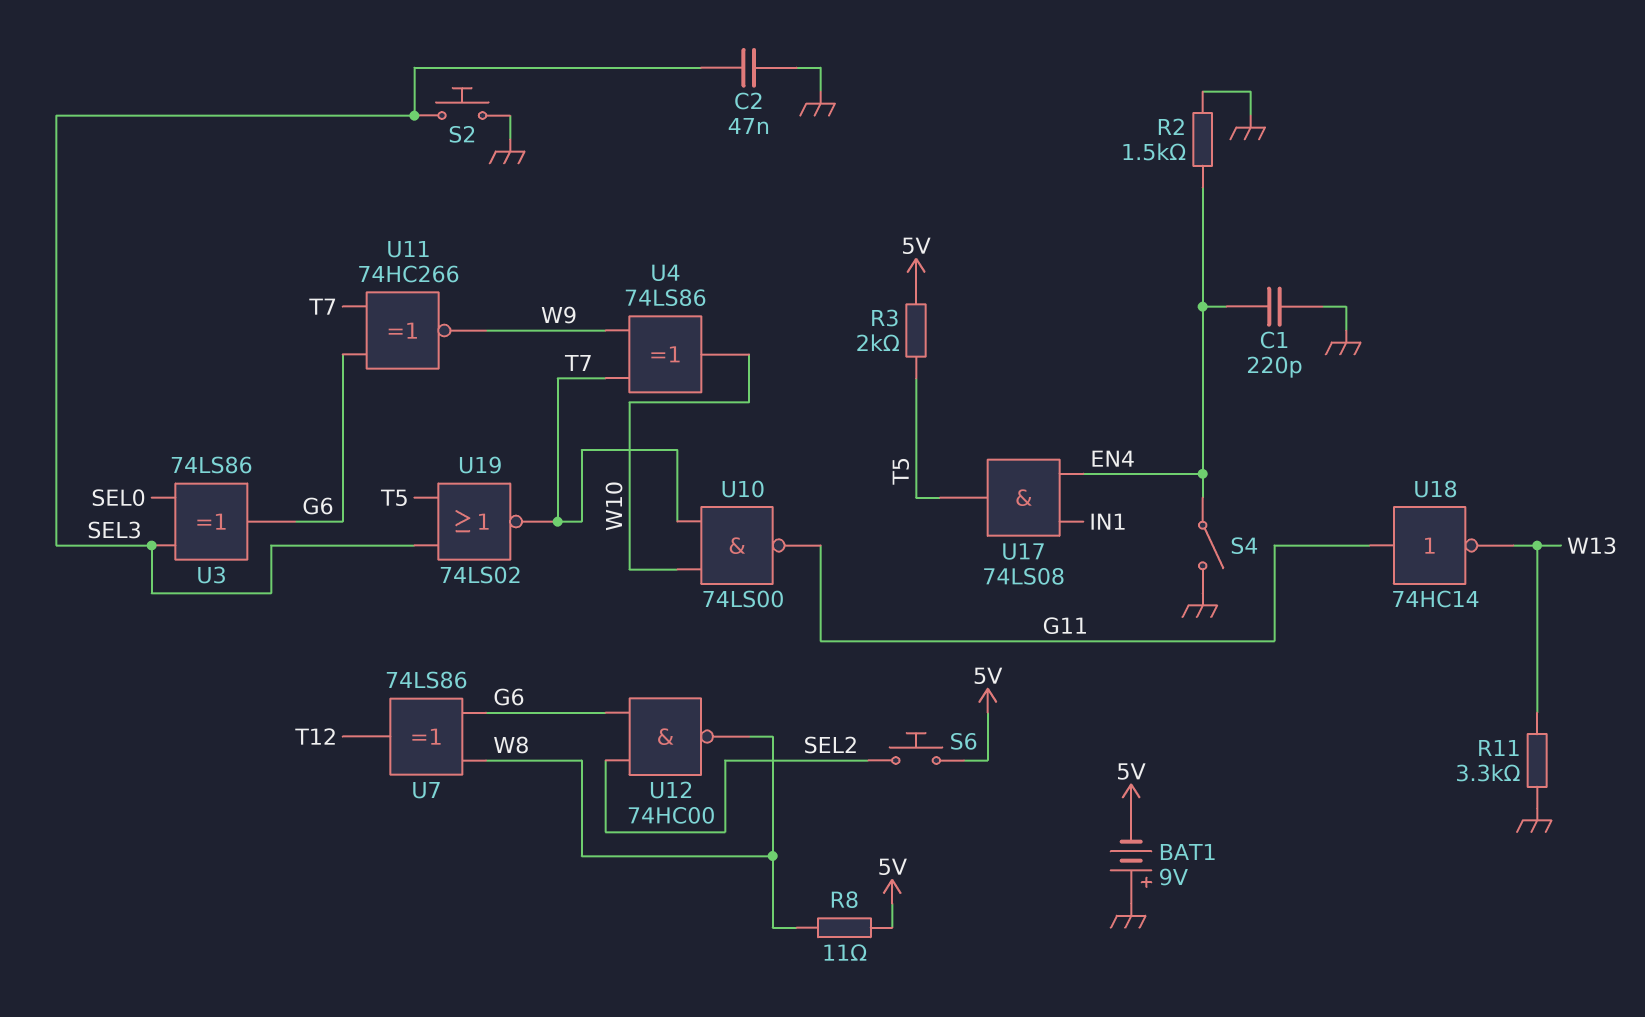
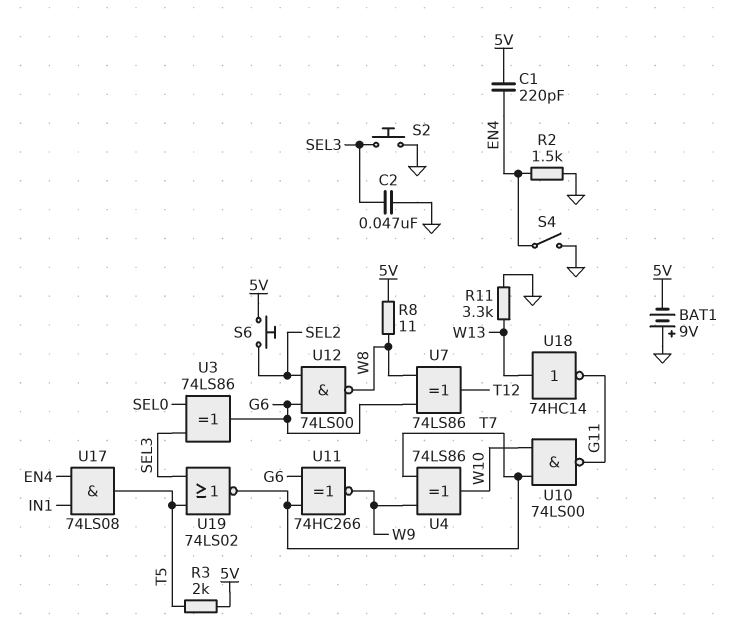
C1: 220pF (EN4, GND) -> 220pF (5V, EN4)
U12: NAND 74HC00 (in G6, in SEL2, out W8) -> NAND 74LS00 (in G6, in SEL2, out W8)
U18: NOT 74HC14 (in G11, out W13) -> NOT 74HC14 (in W13, out G11)

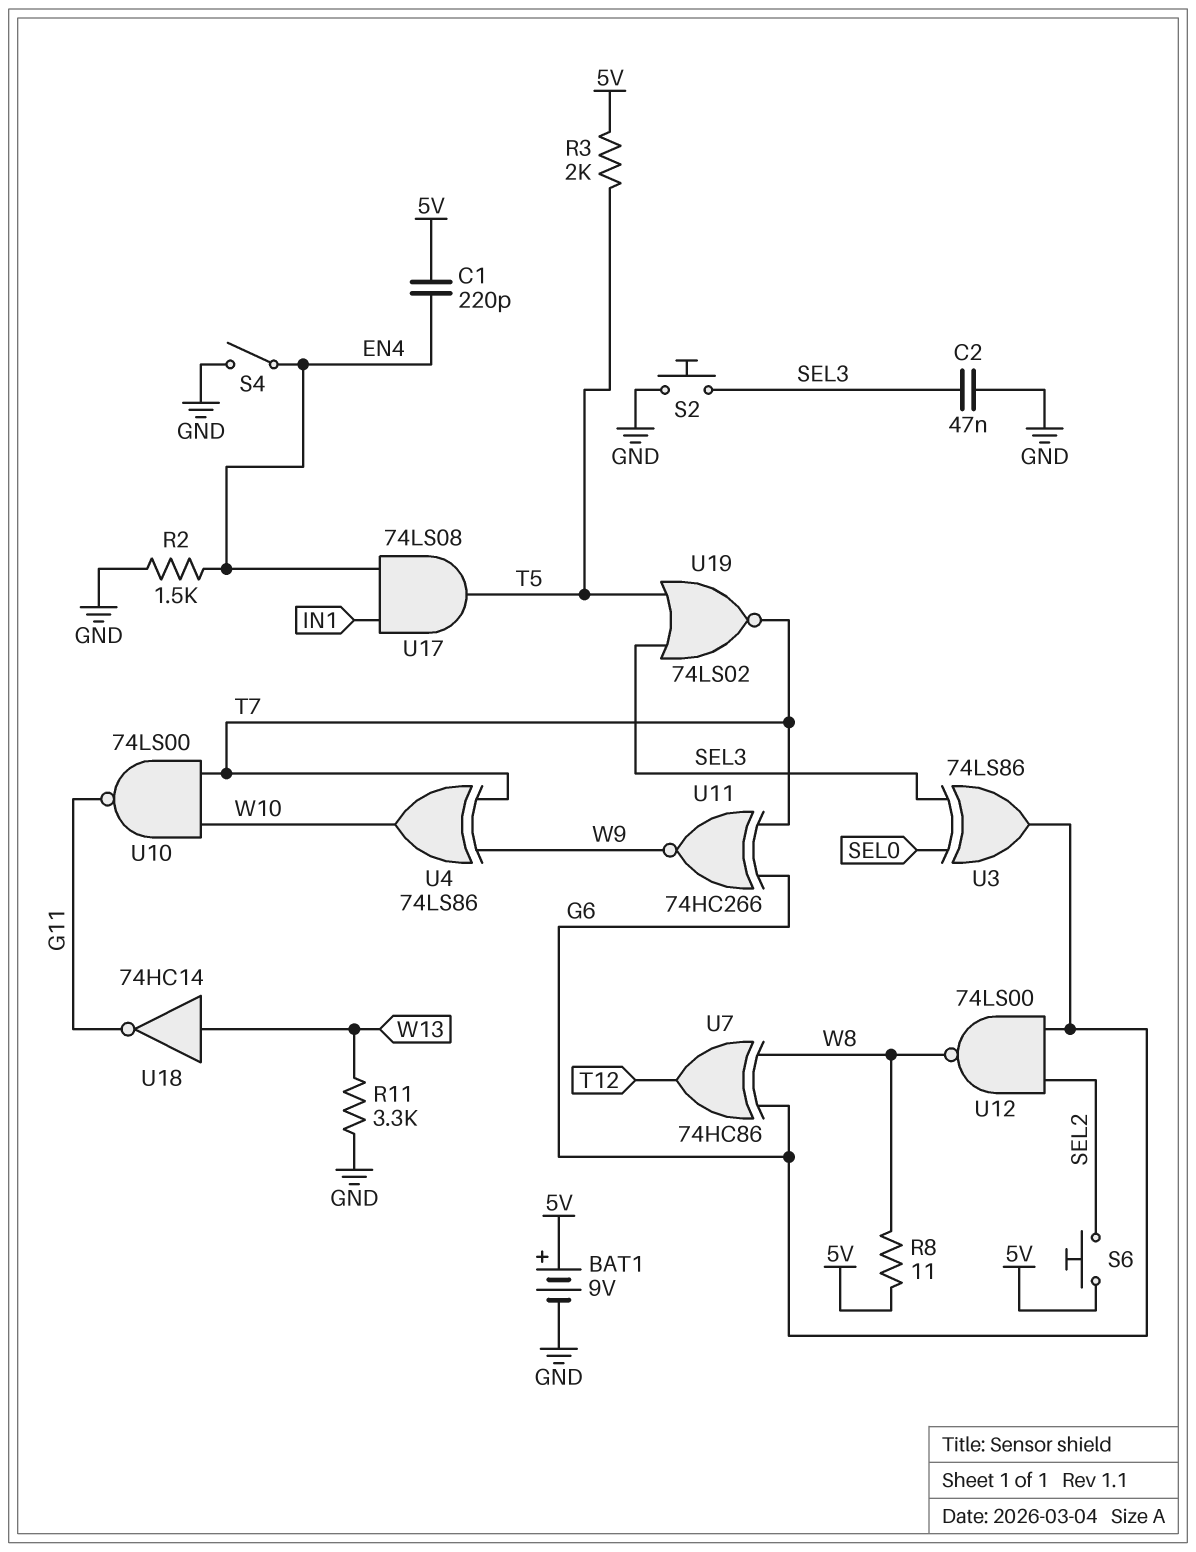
BAT1: 9V (plus GND, minus 5V) -> 9V (plus 5V, minus GND)
U7: XOR 74LS86 (in G6, in W8, out T12) -> XOR 74HC86 (in G6, in W8, out T12)

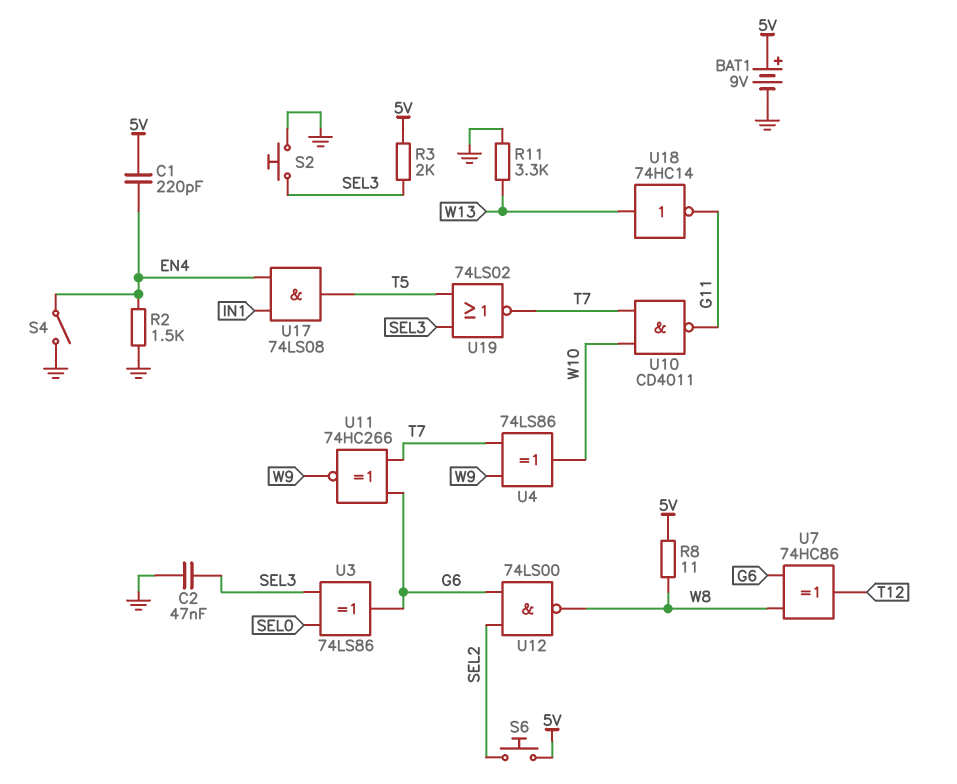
R3: 2k (5V, T5) -> 2k (5V, SEL3)
U10: NAND 74LS00 (in T7, in W10, out G11) -> NAND CD4011 (in T7, in W10, out G11)

